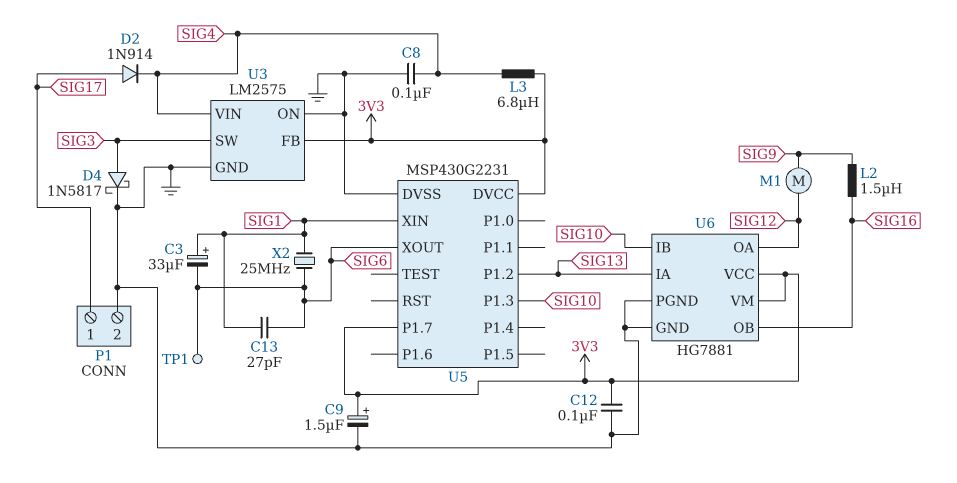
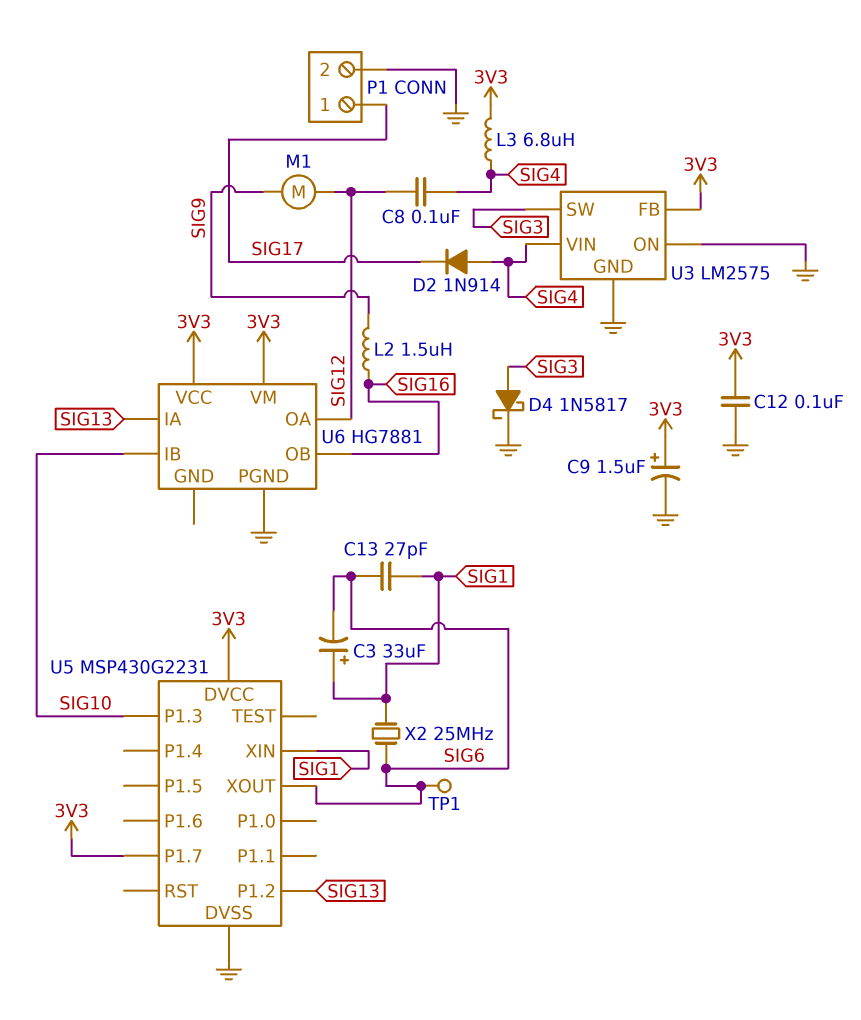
C8: 100nF (GND, SIG4) -> 100nF (SIG4, SIG12)
D2: diode 1N914 (A SIG17, K SIG4) -> diode 1N914 (A SIG4, K SIG17)
U6 pin GND: GND -> none

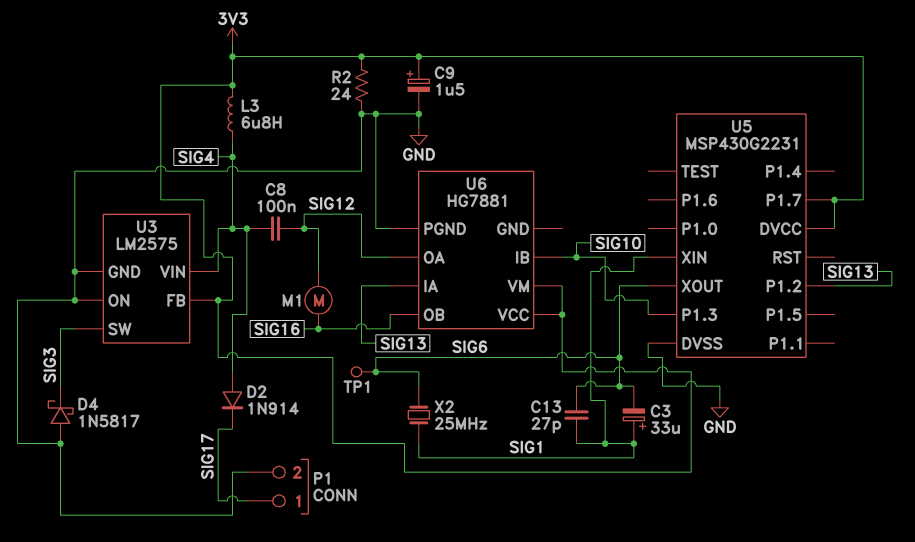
C12: 100nF (3V3, GND) -> none
D4: schottky 1N5817 (A SIG3, K GND) -> schottky 1N5817 (A GND, K SIG3)
L2: 1.5uH (SIG9, SIG16) -> none
M1: motor (SIG9, SIG12) -> motor (SIG12, SIG16)
R2: none -> 24 (3V3, GND)

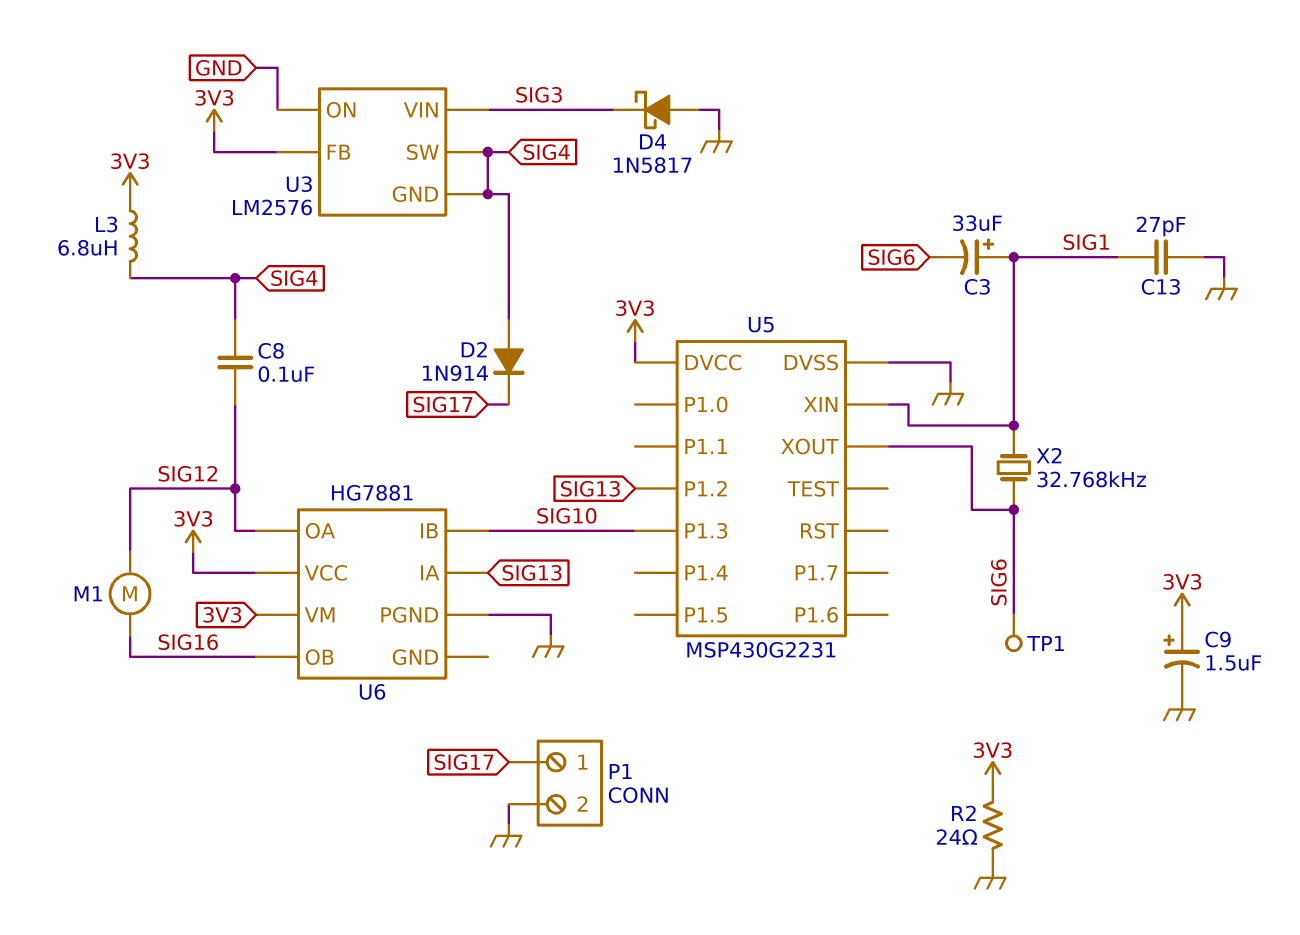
C13: 27pF (SIG1, SIG6) -> 27pF (GND, SIG1)
U3: LM2575 -> LM2576
U3 pin GND: GND -> SIG4
U3 pin SW: SIG3 -> SIG4
U3 pin VIN: SIG4 -> SIG3
U5 pin P1.7: 3V3 -> none
X2: 25MHz (SIG1, SIG6) -> 32.768kHz (SIG1, SIG6)

